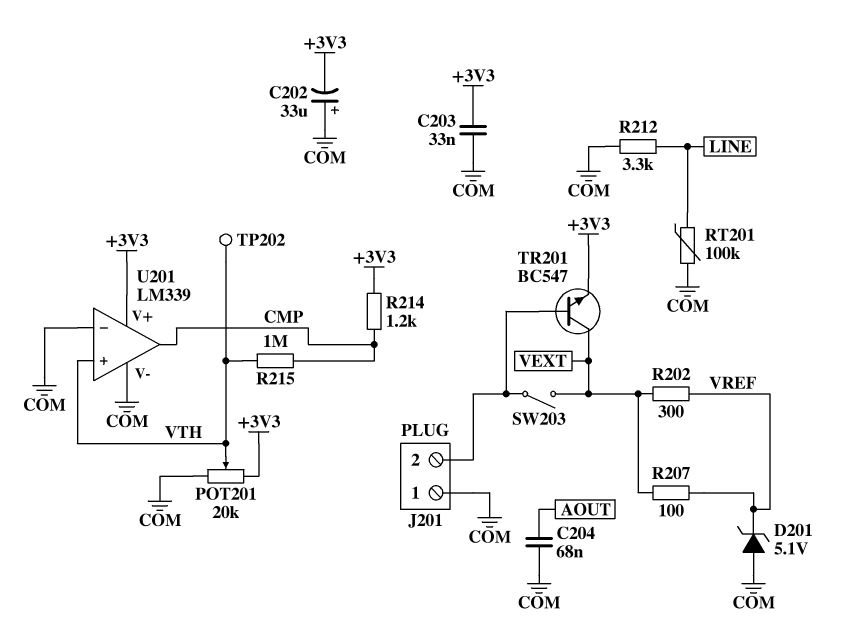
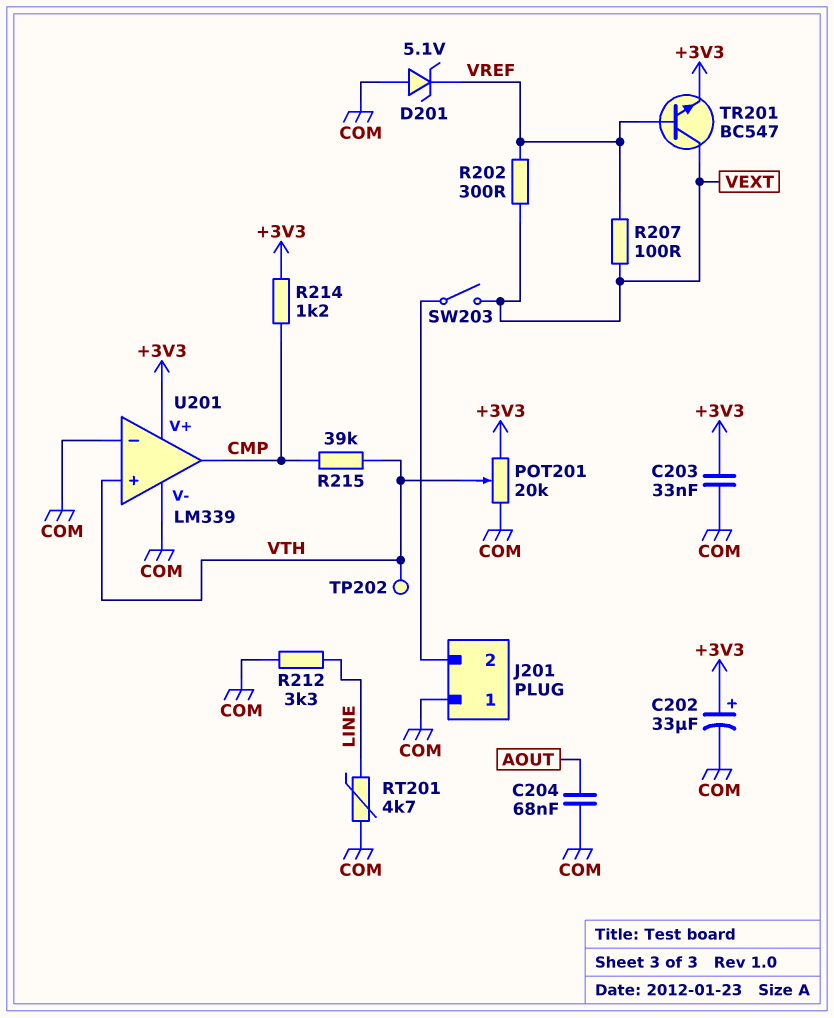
C202: 33uF (plus COM, minus +3V3) -> 33uF (plus +3V3, minus COM)
R215: 1M (CMP, VTH) -> 39k (CMP, VTH)
RT201: 100k (COM, LINE) -> 4.7k (COM, LINE)
TR201: NPN BC547 (B J201/2, C VEXT, E +3V3) -> NPN BC547 (B VREF, C VEXT, E +3V3)

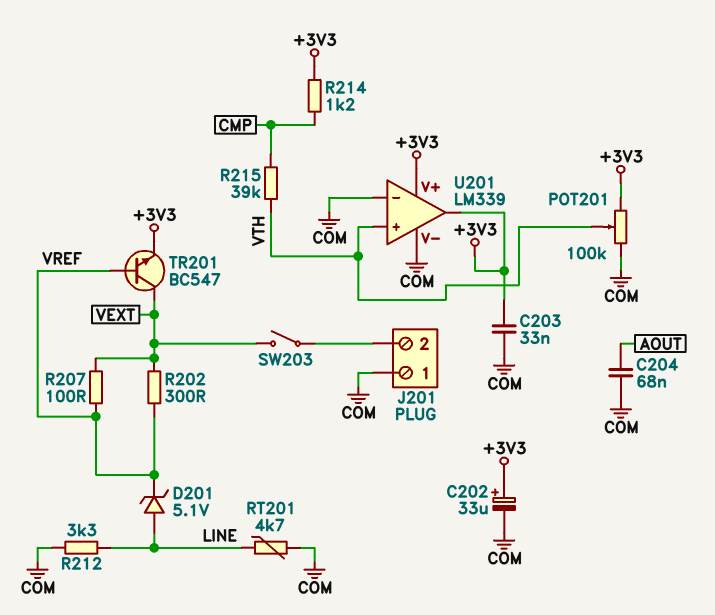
D201: zener 5.1V (A COM, K VREF) -> zener 5.1V (A LINE, K VREF)
POT201: 20k (+3V3, COM, wiper VTH) -> 100k (+3V3, COM, wiper VTH)
TP202: test point (VTH) -> none
U201 pin out: CMP -> +3V3

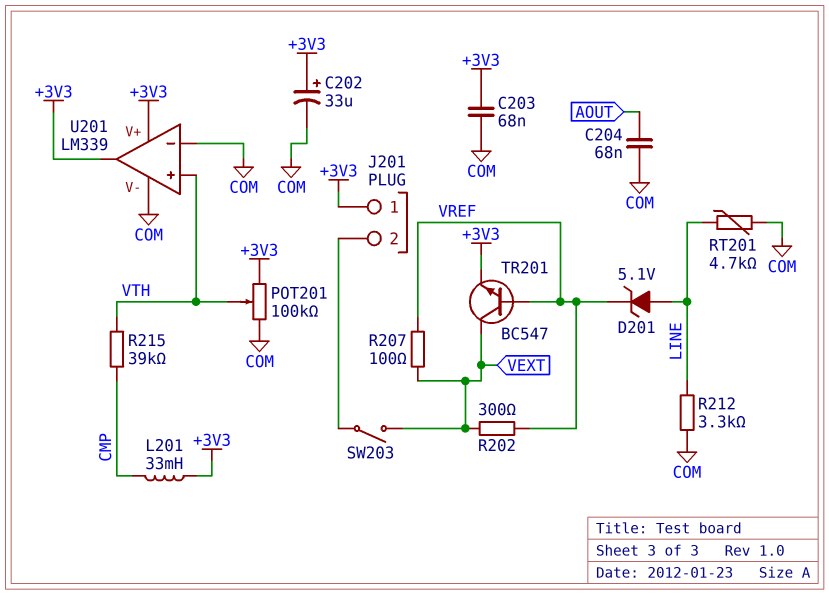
C203: 33nF (+3V3, COM) -> 68nF (+3V3, COM)
J201 pin 1: COM -> +3V3
L201: none -> 33mH (+3V3, CMP)
R214: 1.2k (+3V3, CMP) -> none

